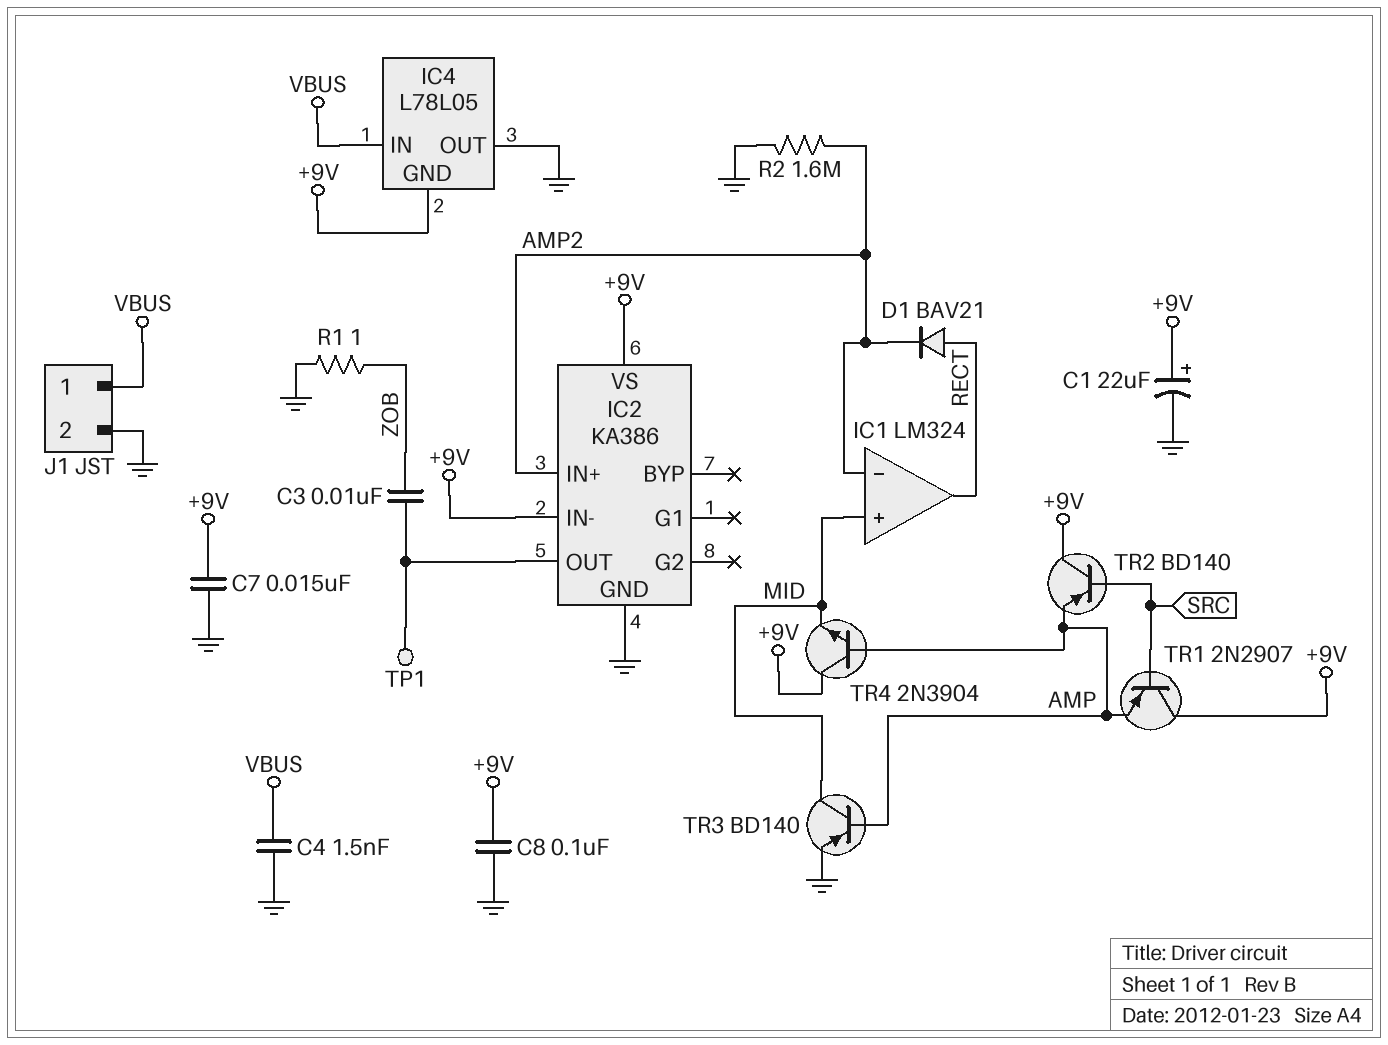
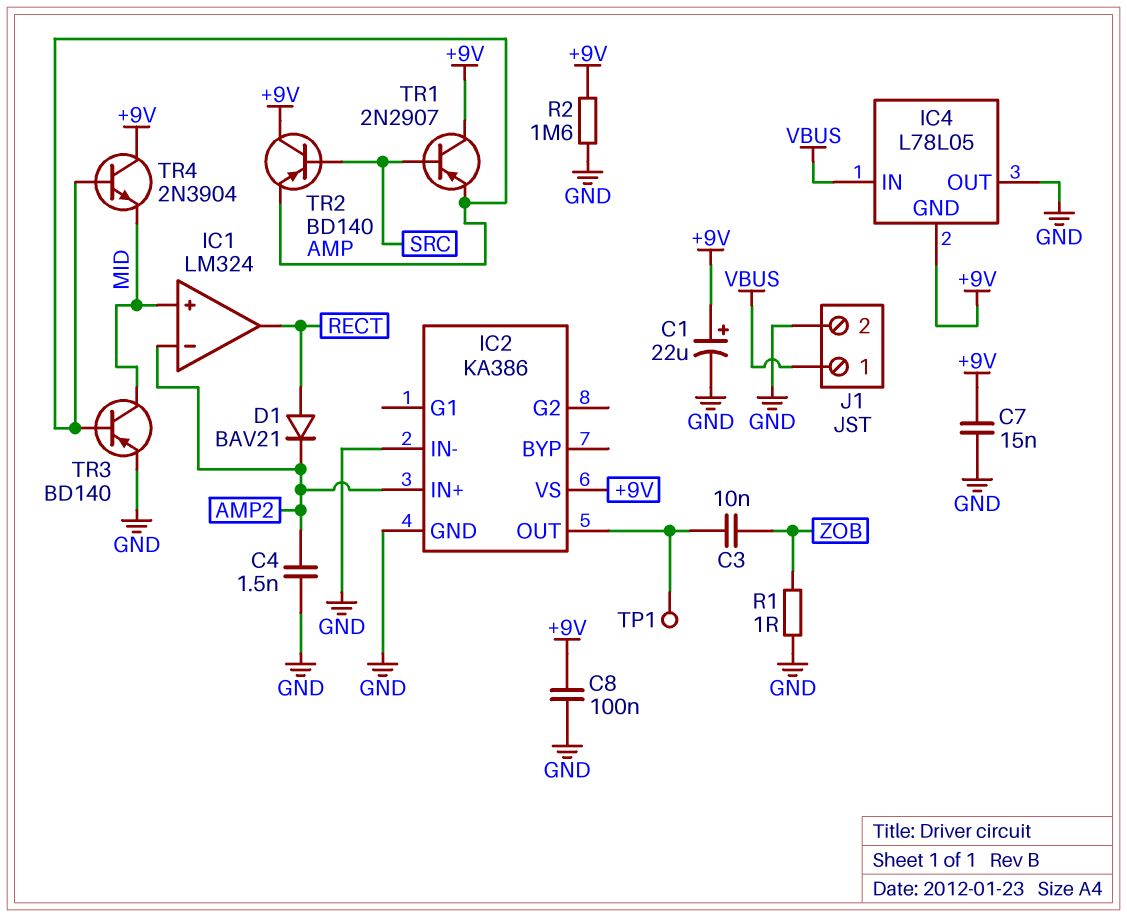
C4: 1.5nF (GND, VBUS) -> 1.5nF (AMP2, GND)
IC2 pin IN-: +9V -> GND
R2: 1.6M (AMP2, GND) -> 1.6M (+9V, GND)

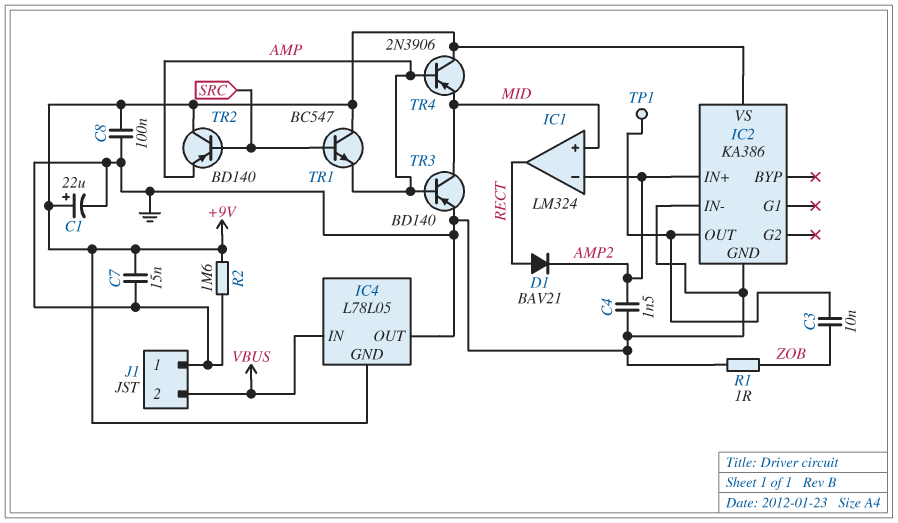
J1 pin 1: VBUS -> GND
J1 pin 2: GND -> VBUS
TR1: PNP 2N2907 (B SRC, C +9V, E AMP) -> NPN BC547 (B SRC, C +9V, E AMP)
TR4: NPN 2N3904 (B AMP, C +9V, E MID) -> PNP 2N3906 (B AMP, C +9V, E MID)

